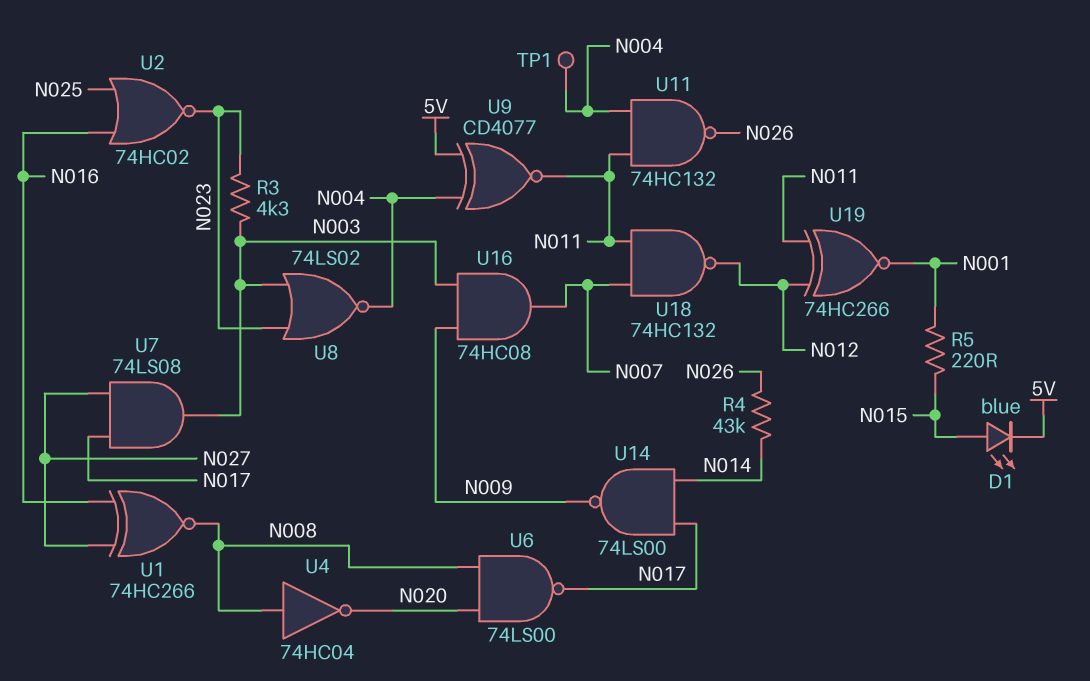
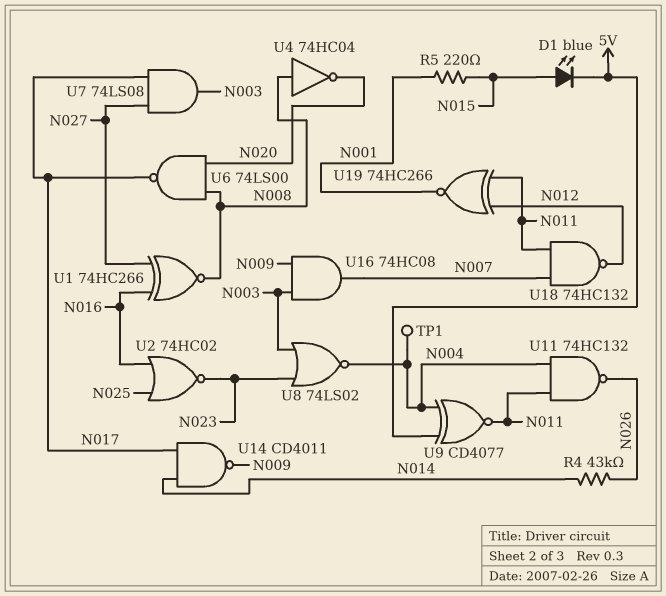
R3: 4.3k (N003, N023) -> none
U14: NAND 74LS00 (in N014, in N017, out N009) -> NAND CD4011 (in N014, in N017, out N009)

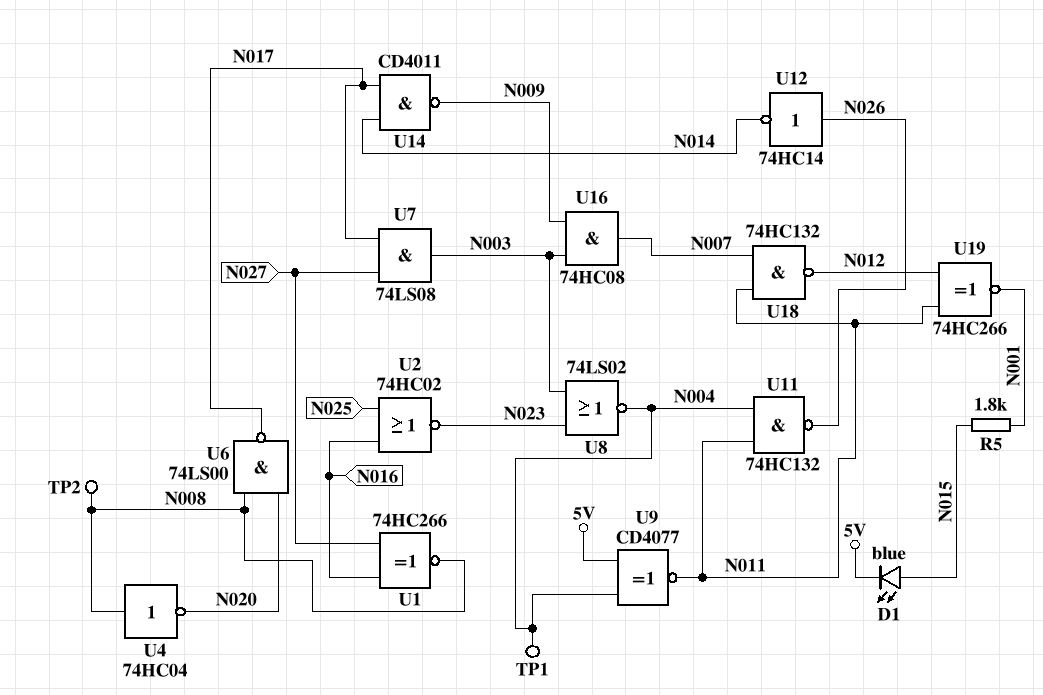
R4: 43k (N014, N026) -> none
R5: 220 (N001, N015) -> 1.8k (N001, N015)
TP2: none -> test point (N008)
U12: none -> NOT 74HC14 (in N026, out N014)

